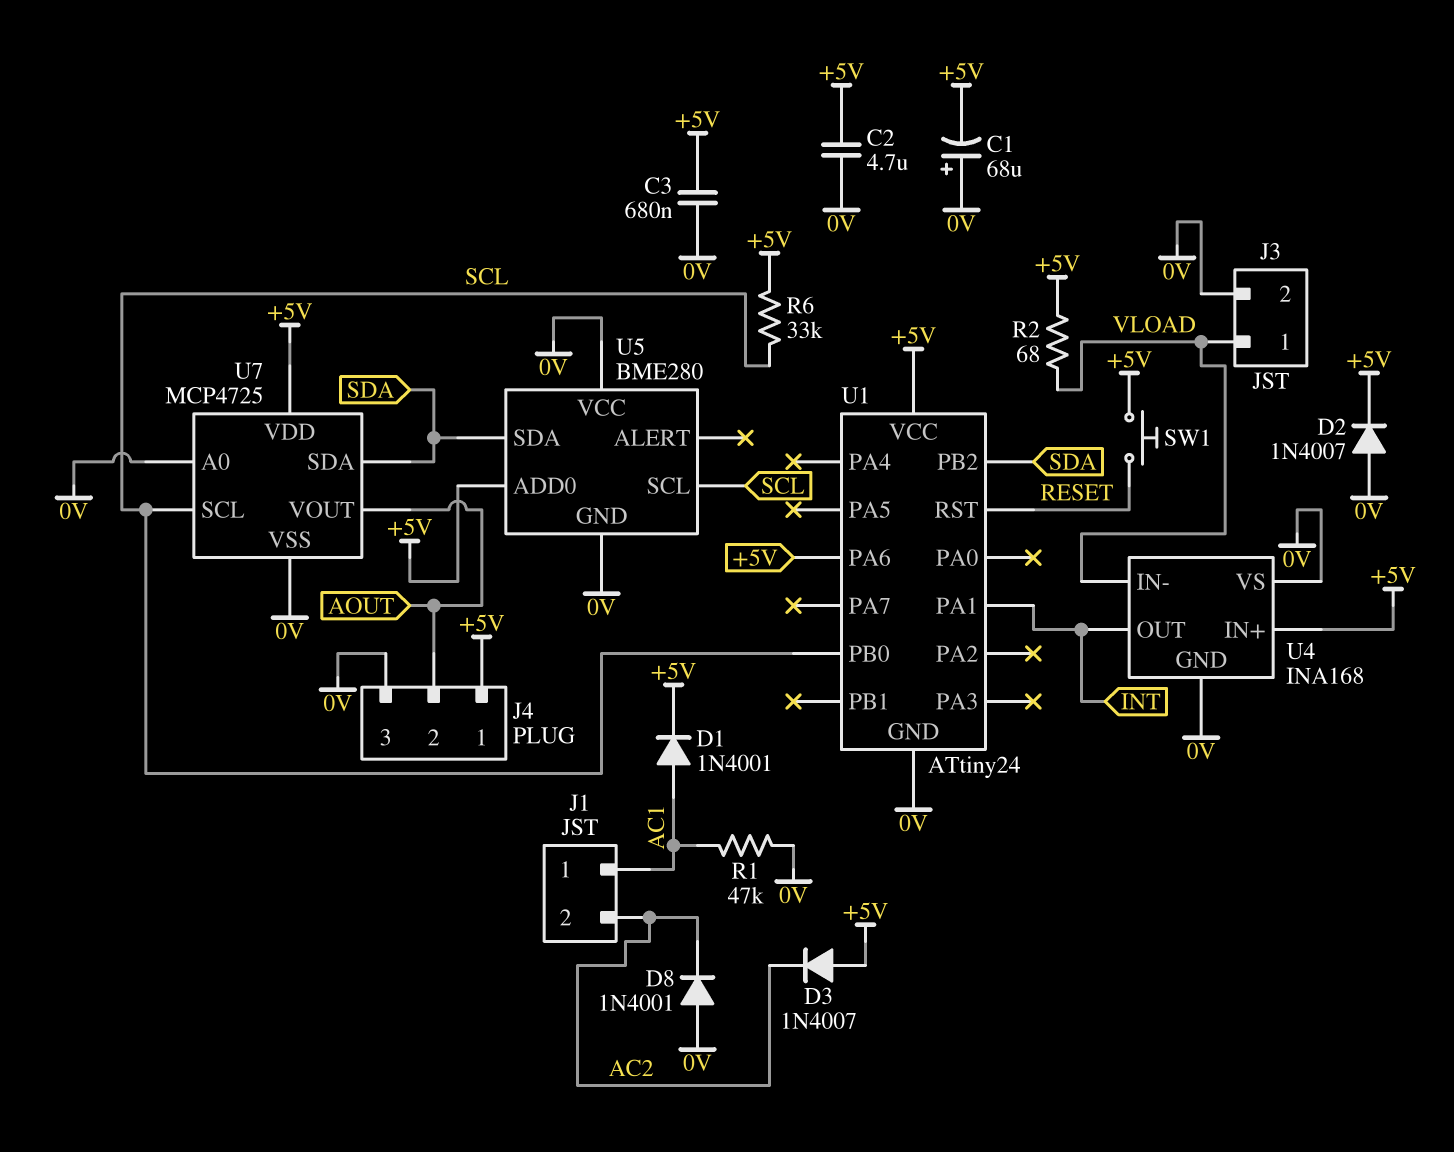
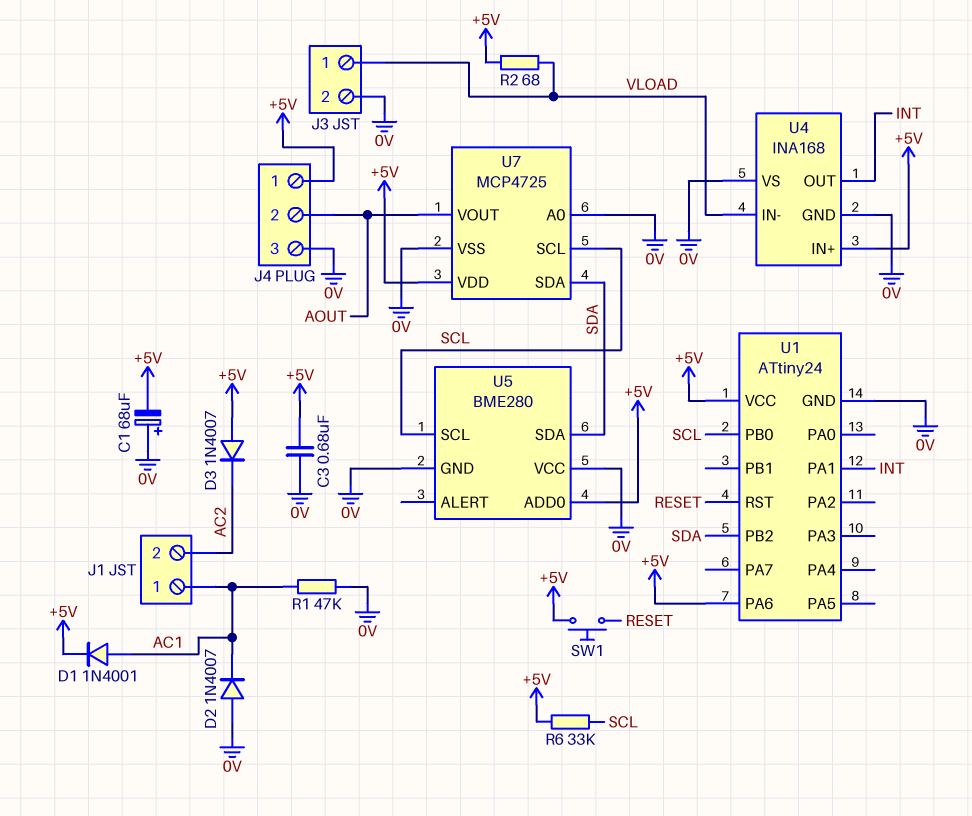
C2: 4.7uF (+5V, 0V) -> none
D2: diode 1N4007 (A 0V, K +5V) -> diode 1N4007 (A 0V, K AC1)
D8: diode 1N4001 (A 0V, K AC2) -> none

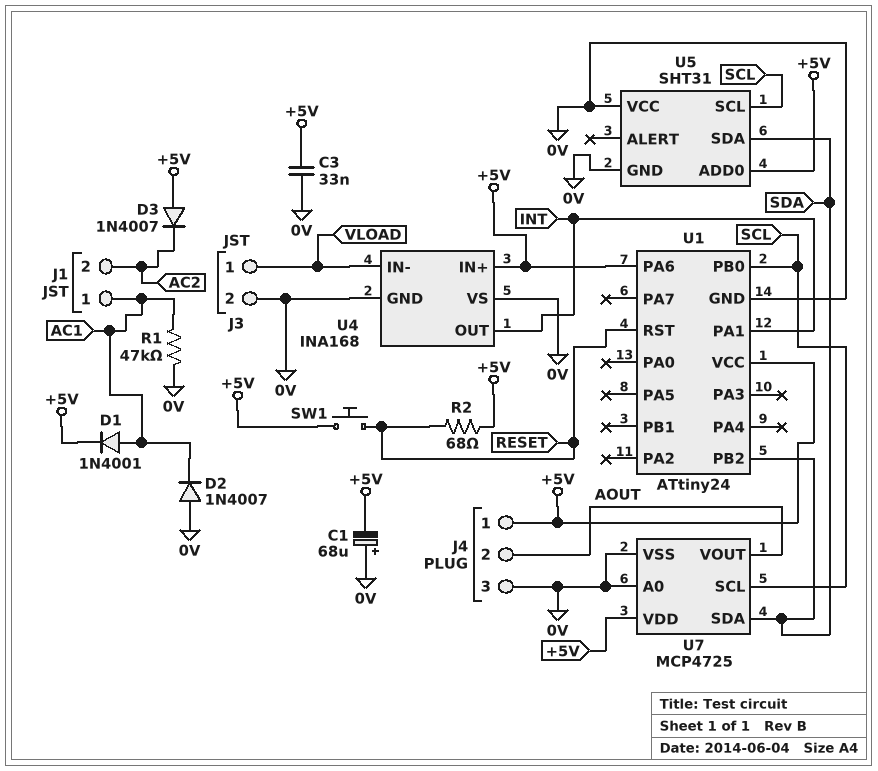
C3: 680nF (+5V, 0V) -> 33nF (+5V, 0V)
R2: 68 (+5V, VLOAD) -> 68 (+5V, RESET)
R6: 33k (+5V, SCL) -> none
U5: BME280 -> SHT31

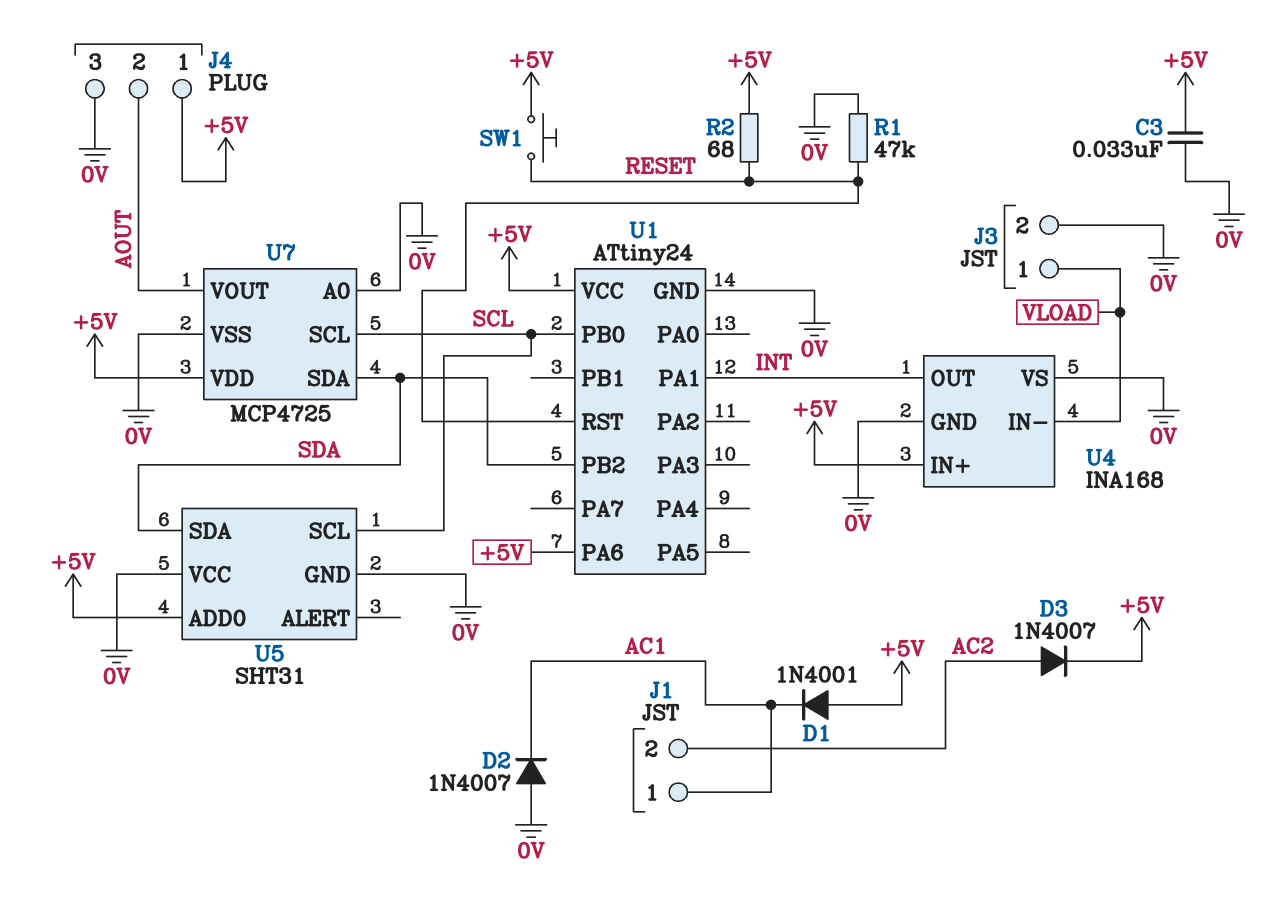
C1: 68uF (plus 0V, minus +5V) -> none
D1: diode 1N4001 (A AC1, K +5V) -> diode 1N4001 (A +5V, K AC1)
D3: diode 1N4007 (A +5V, K AC2) -> diode 1N4007 (A AC2, K +5V)
R1: 47k (0V, AC1) -> 47k (0V, RESET)

